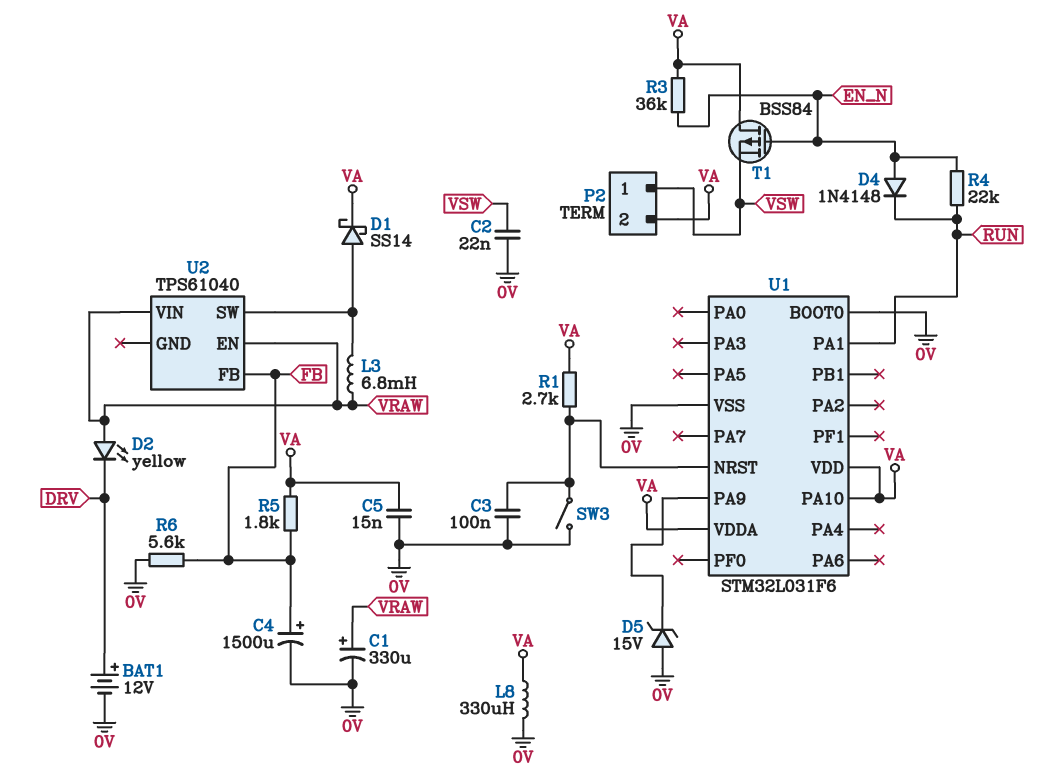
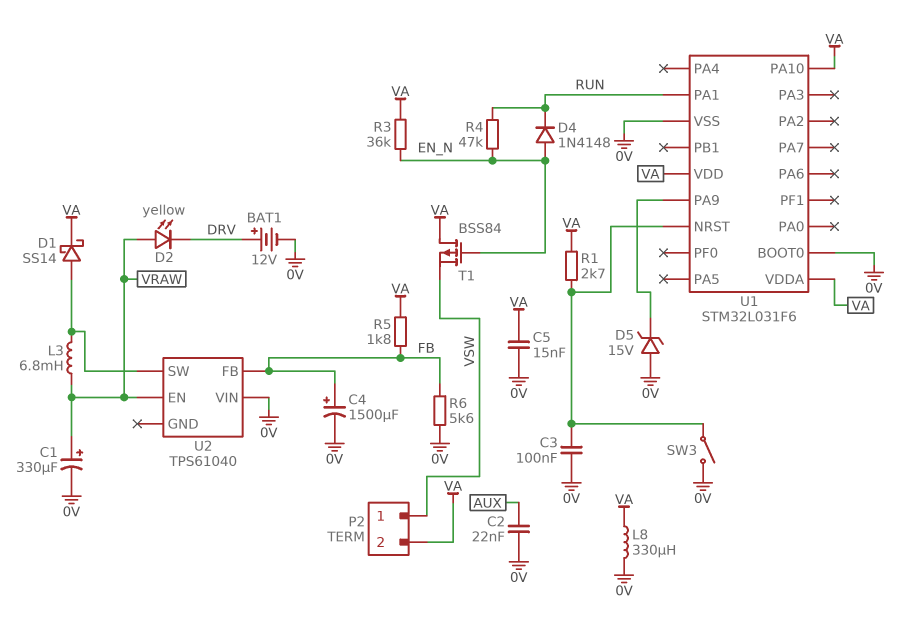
C2: 22nF (0V, VSW) -> 22nF (0V, AUX)
R4: 22k (EN_N, RUN) -> 47k (EN_N, RUN)
U2 pin VIN: VRAW -> 0V

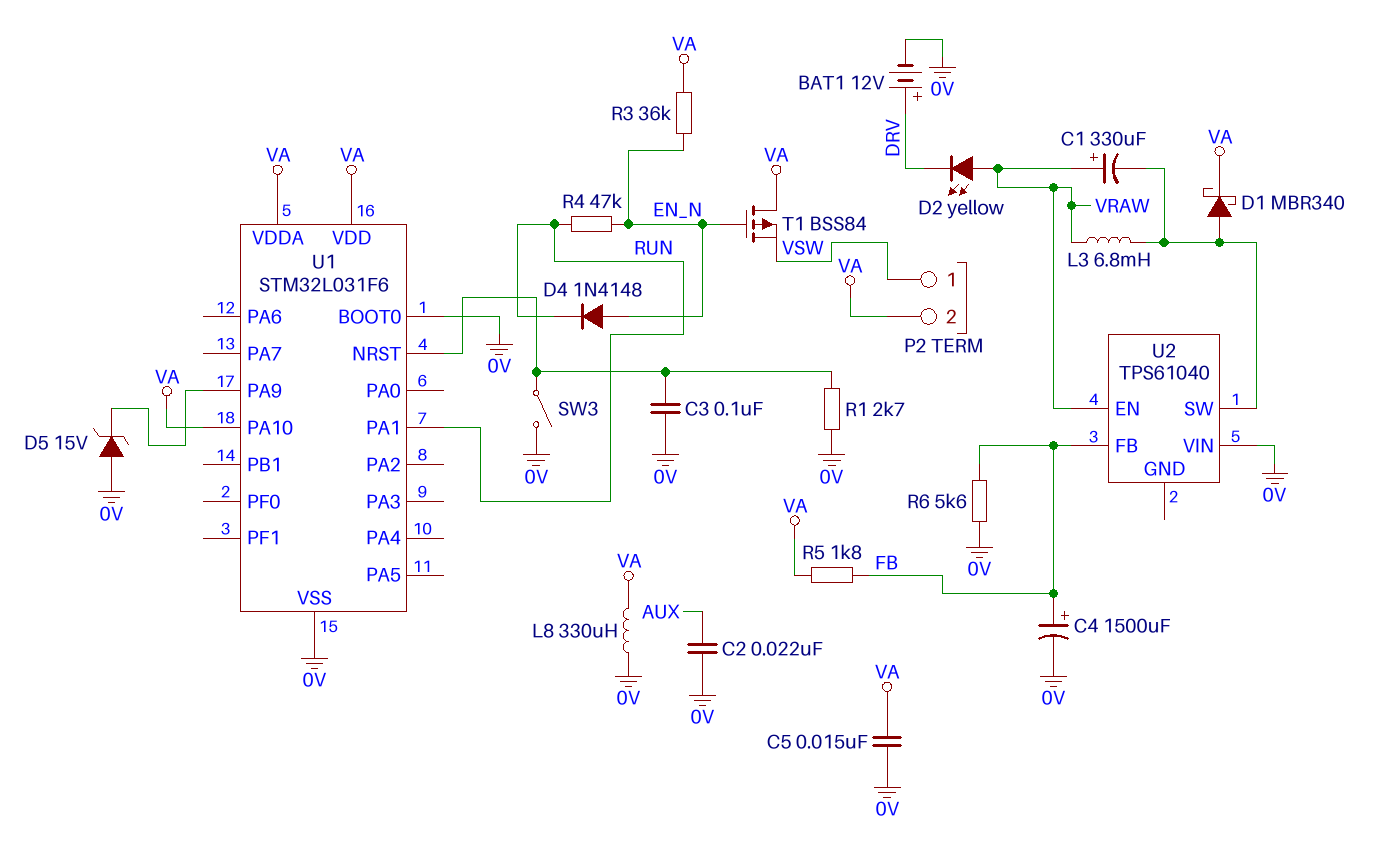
C1: 330uF (plus VRAW, minus 0V) -> 330uF (plus VRAW, minus U2/SW)
D1: schottky SS14 (A U2/SW, K VA) -> schottky MBR340 (A U2/SW, K VA)
R1: 2.7k (U1/NRST, VA) -> 2.7k (0V, U1/NRST)

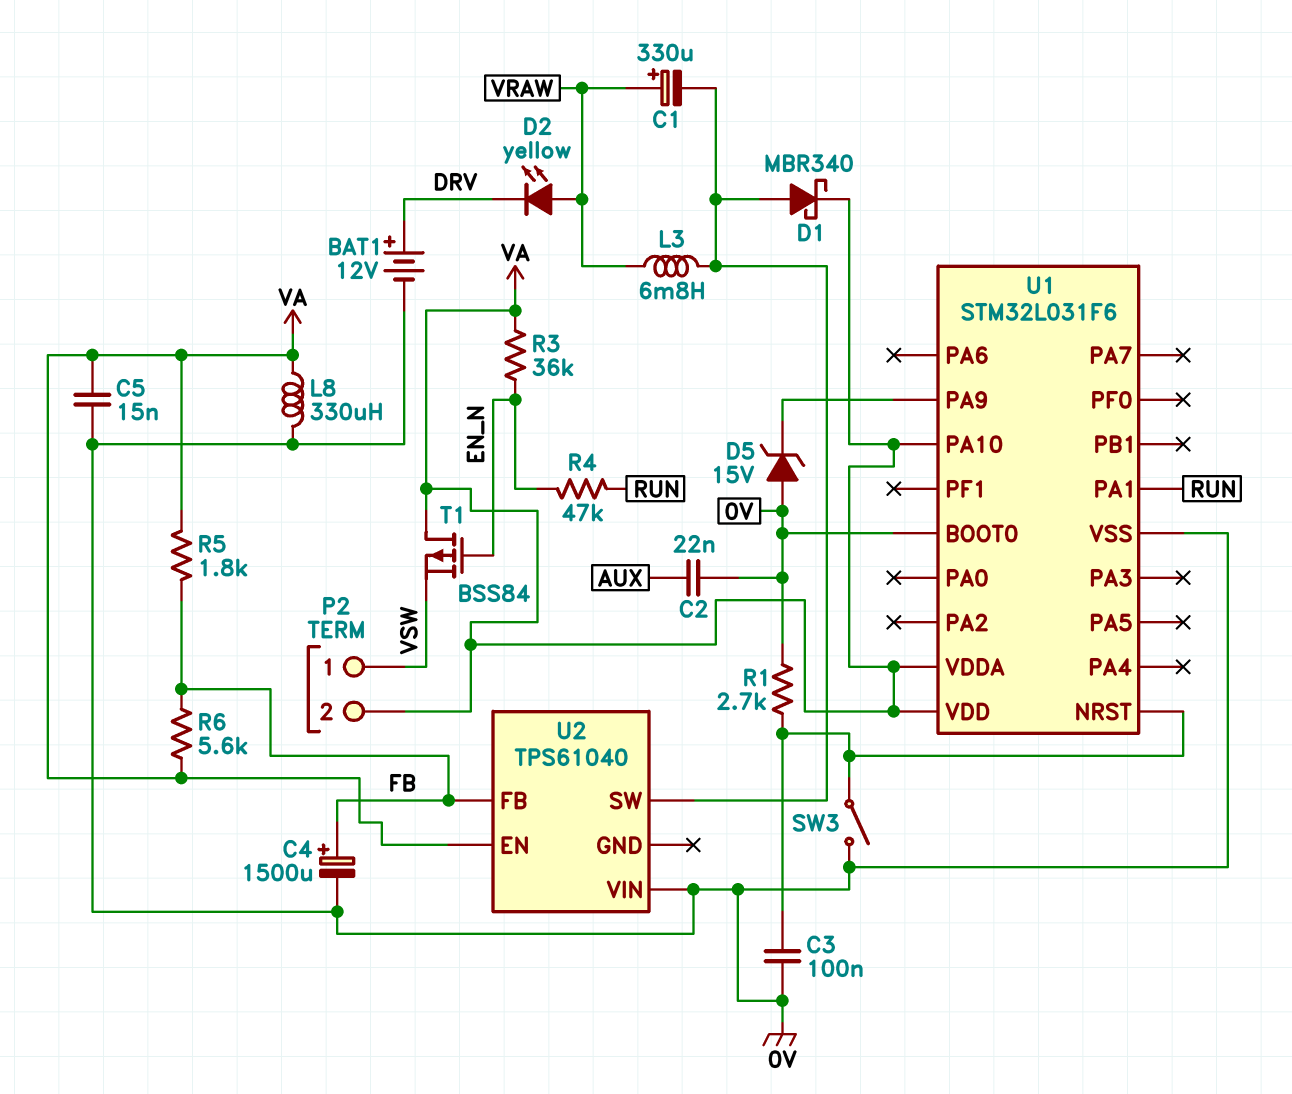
D4: diode 1N4148 (A EN_N, K RUN) -> none
R6: 5.6k (0V, FB) -> 5.6k (FB, VA)
U2 pin EN: VRAW -> VA

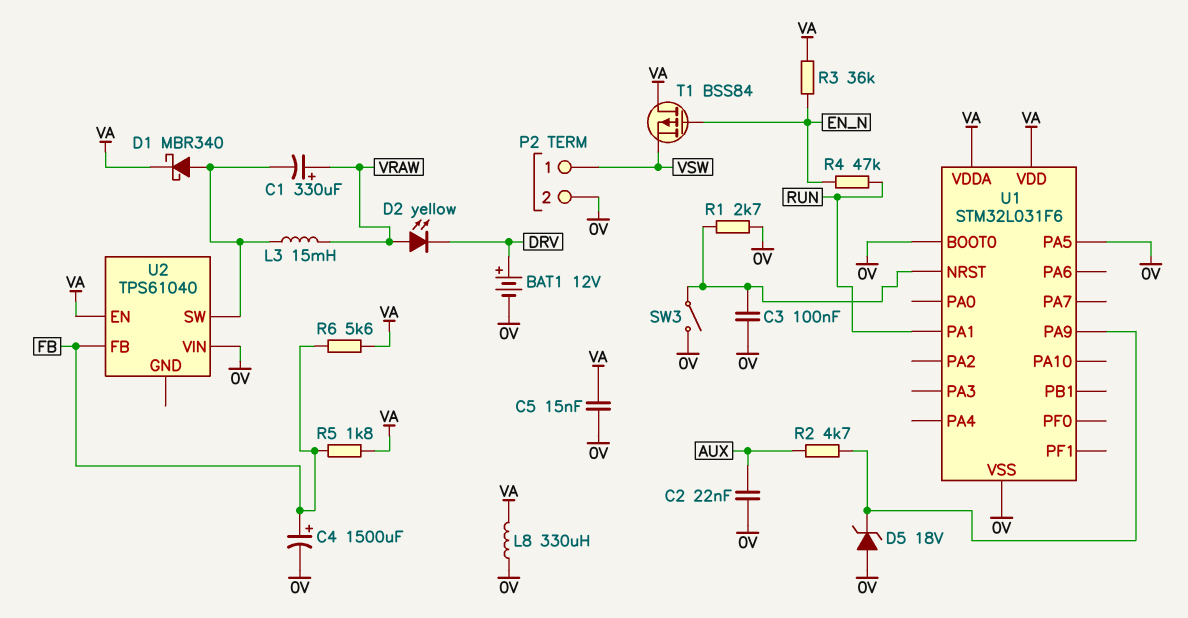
D5: zener 15V (A 0V, K U1/PA9) -> zener 18V (A 0V, K U1/PA9)
L3: 6.8mH (U2/SW, VRAW) -> 15mH (U2/SW, VRAW)
P2 pin 2: VA -> 0V
R2: none -> 4.7k (AUX, U1/PA9)
U1 pin PA5: none -> 0V
U1 pin PA10: VA -> none

